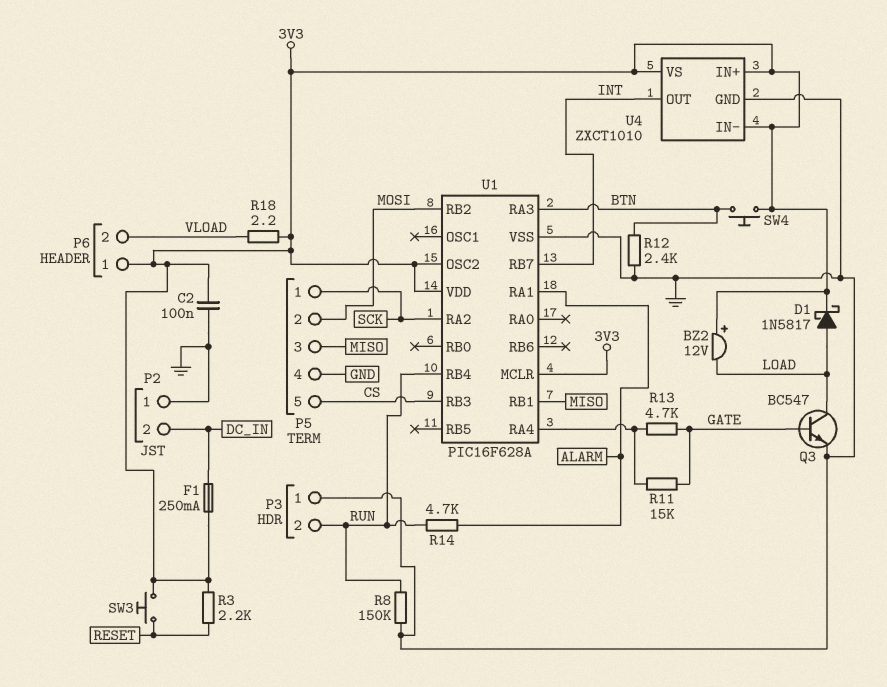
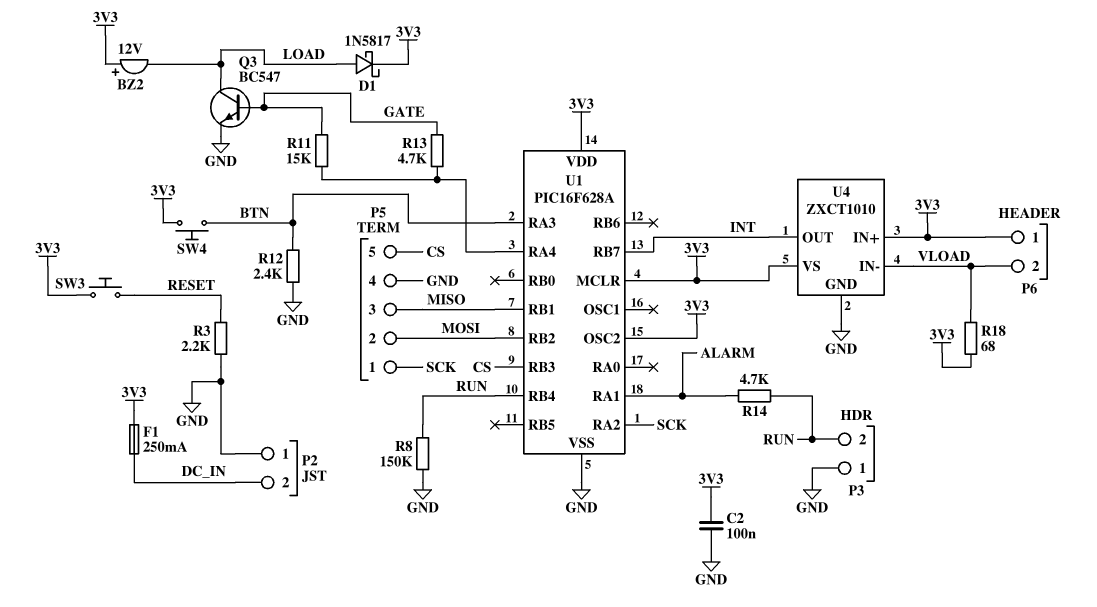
R3: 2.2k (3V3, RESET) -> 2.2k (GND, RESET)
R18: 2.2 (3V3, VLOAD) -> 68 (3V3, VLOAD)
U4 pin IN-: 3V3 -> VLOAD

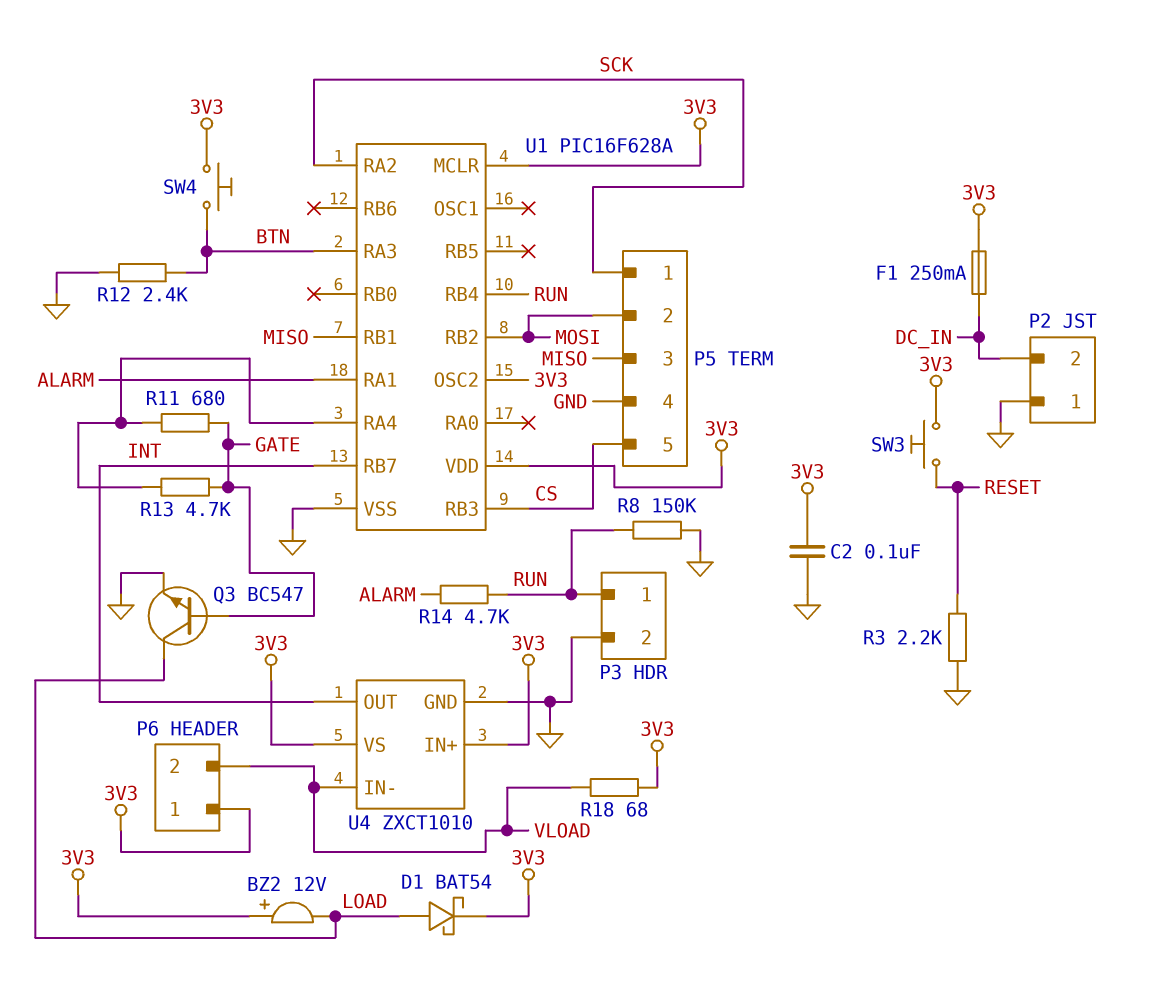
D1: schottky 1N5817 (A LOAD, K 3V3) -> schottky BAT54 (A LOAD, K 3V3)
P3 pin 1: GND -> RUN
P3 pin 2: RUN -> GND
R11: 15k (GATE, U1/RA4) -> 680 (GATE, U1/RA4)

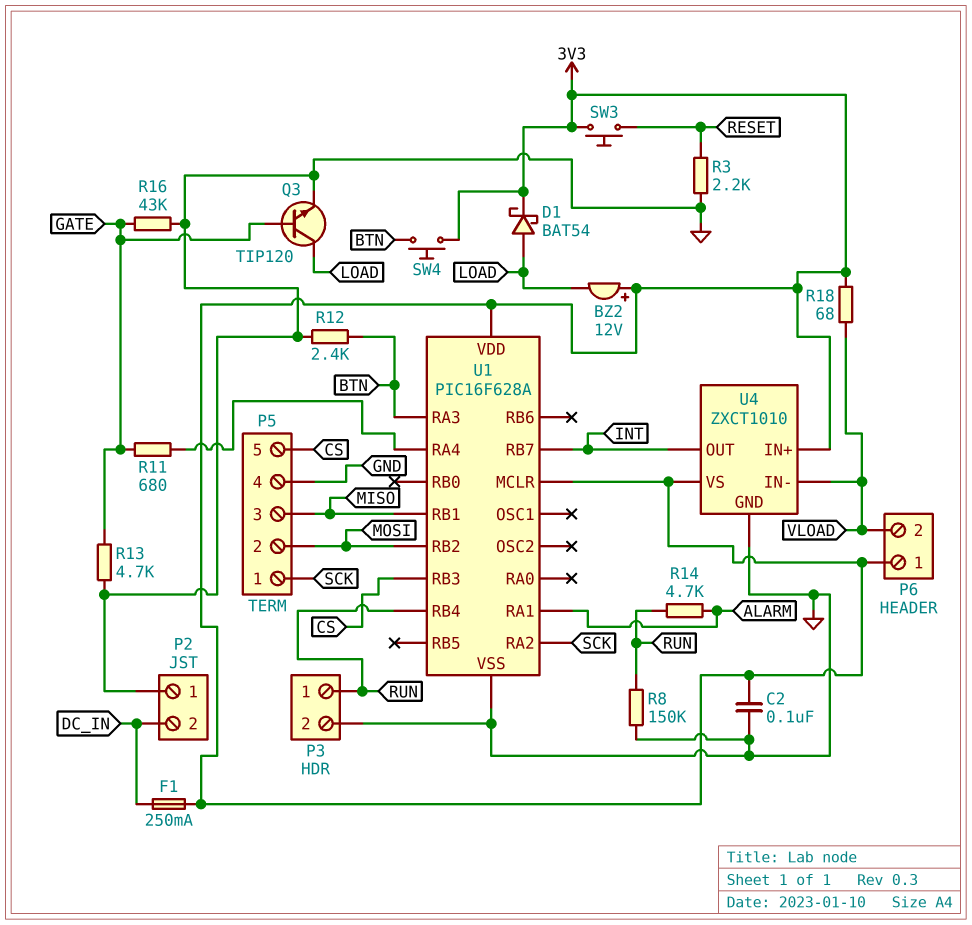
Q3: NPN BC547 (B GATE, C LOAD, E GND) -> NPN TIP120 (B GATE, C LOAD, E GND)
R13: 4.7k (GATE, U1/RA4) -> 4.7k (GATE, GND)
R16: none -> 43k (GATE, GND)
U1 pin OSC2: 3V3 -> none

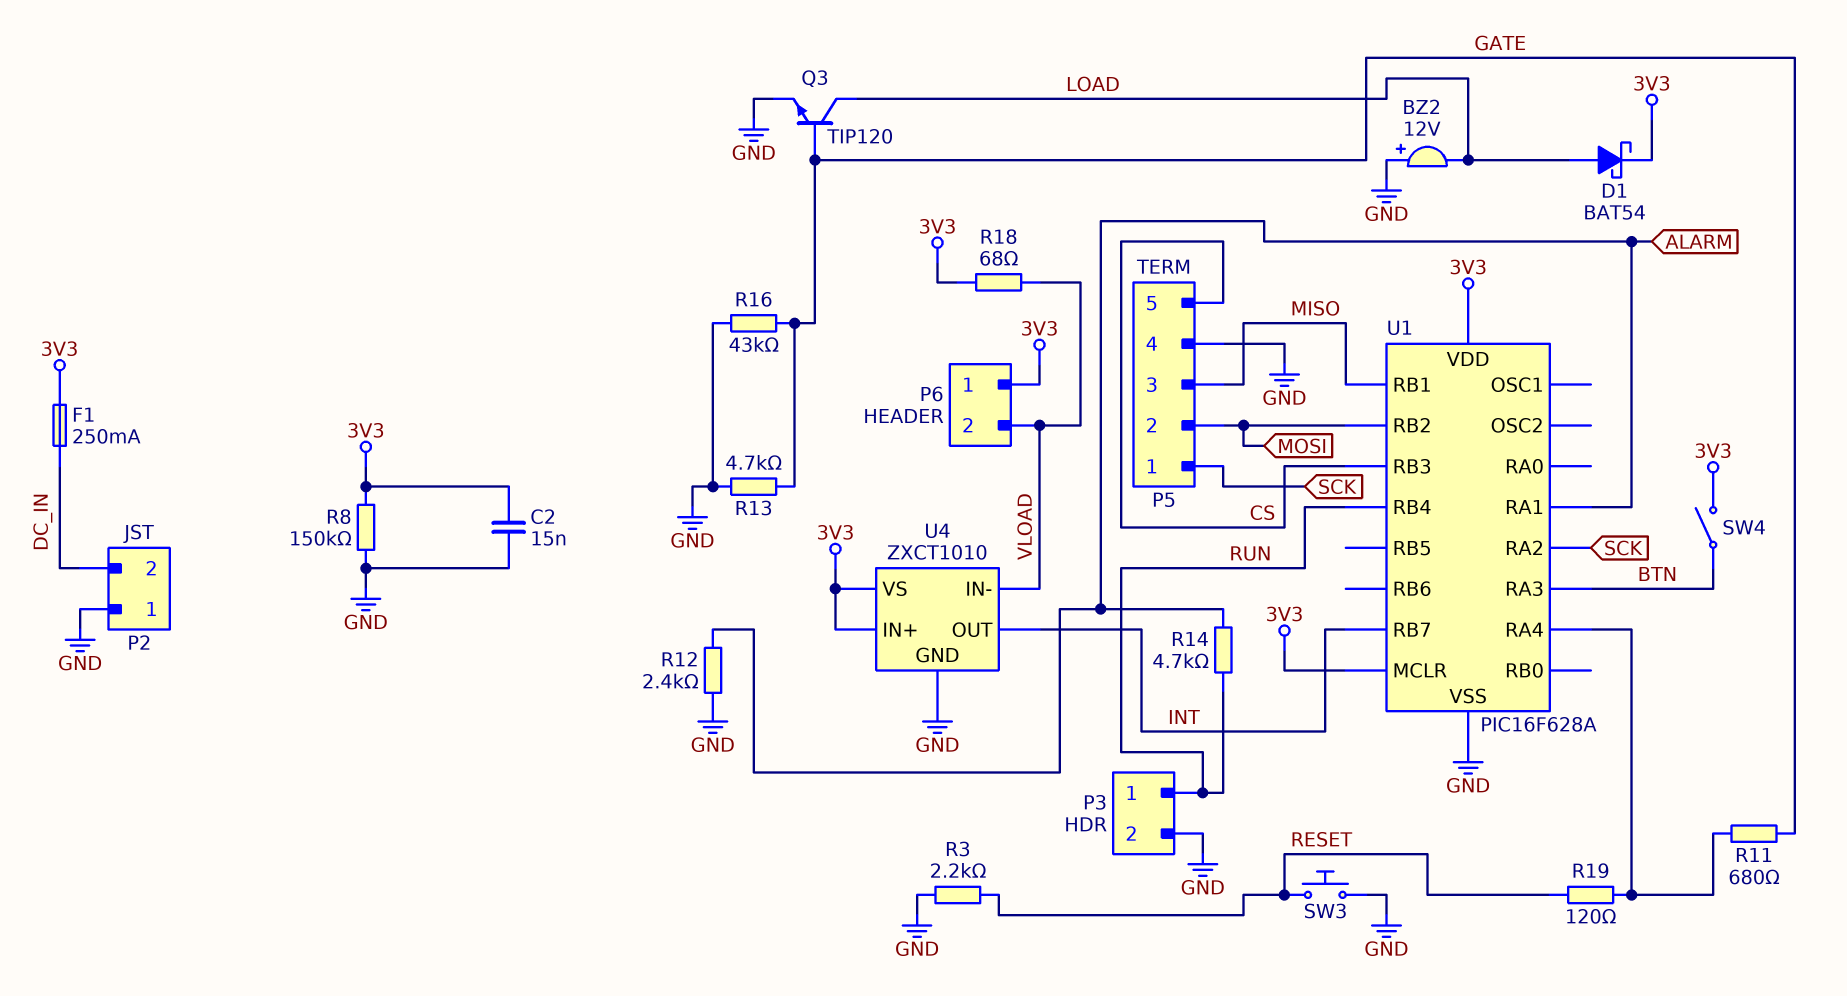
BZ2: buzzer 12V (plus 3V3, minus LOAD) -> buzzer 12V (plus GND, minus LOAD)
C2: 100nF (3V3, GND) -> 15nF (3V3, GND)
R8: 150k (GND, RUN) -> 150k (3V3, GND)
R12: 2.4k (BTN, GND) -> 2.4k (ALARM, GND)
R19: none -> 120 (RESET, U1/RA4)
SW3: button (3V3, RESET) -> button (GND, RESET)
SW4: button (3V3, BTN) -> switch (3V3, BTN)

